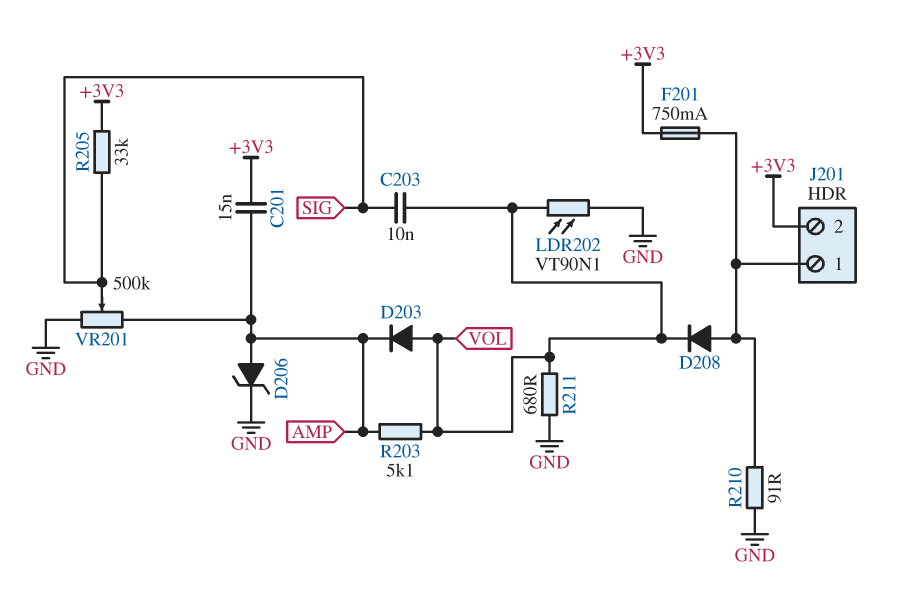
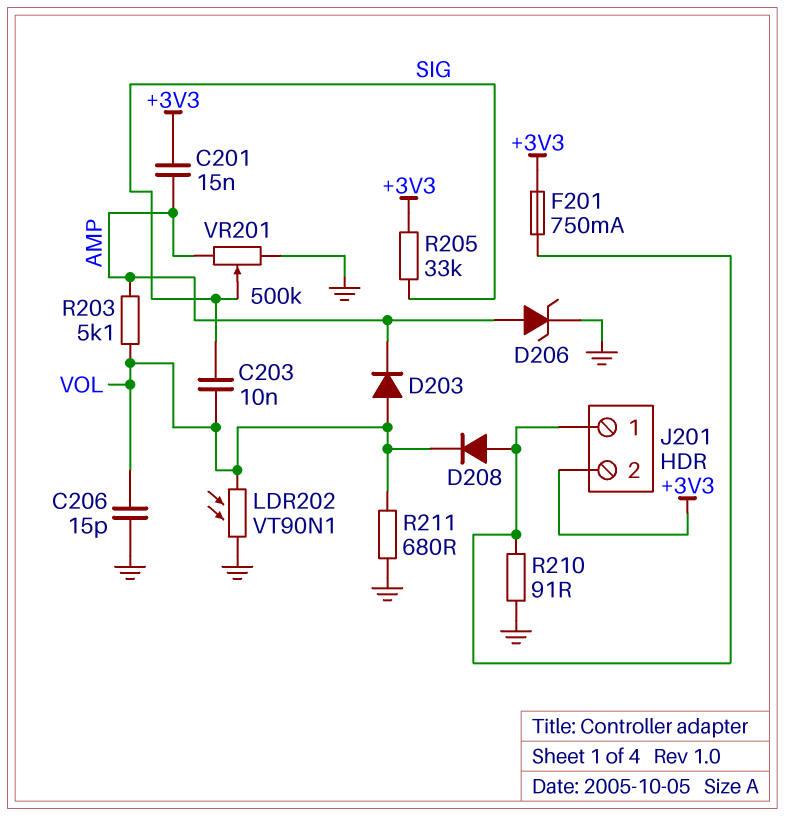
C206: none -> 15pF (GND, VOL)

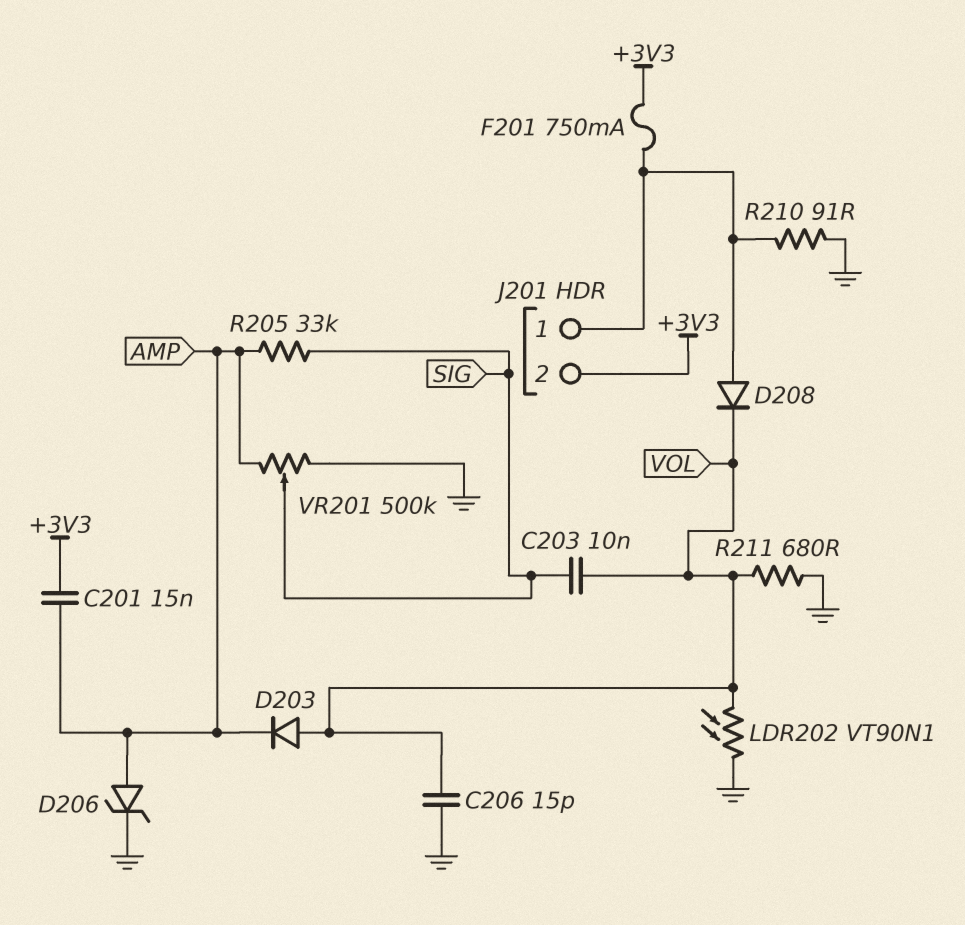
R203: 5.1k (AMP, VOL) -> none
R205: 33k (+3V3, SIG) -> 33k (AMP, SIG)

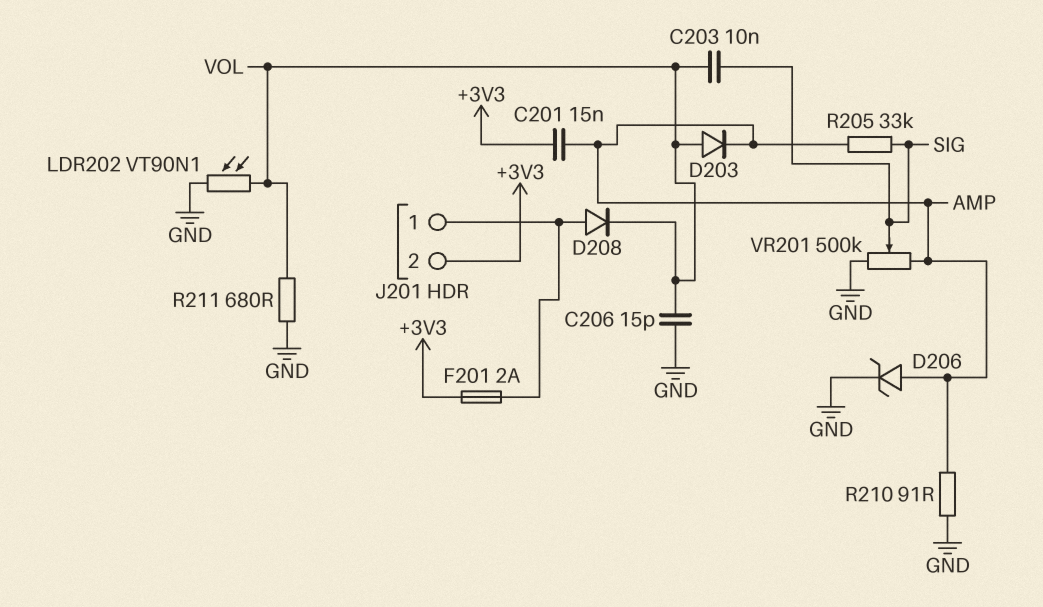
F201: 750mA (+3V3, J201/1) -> 2A (+3V3, J201/1)
R210: 91 (GND, J201/1) -> 91 (AMP, GND)

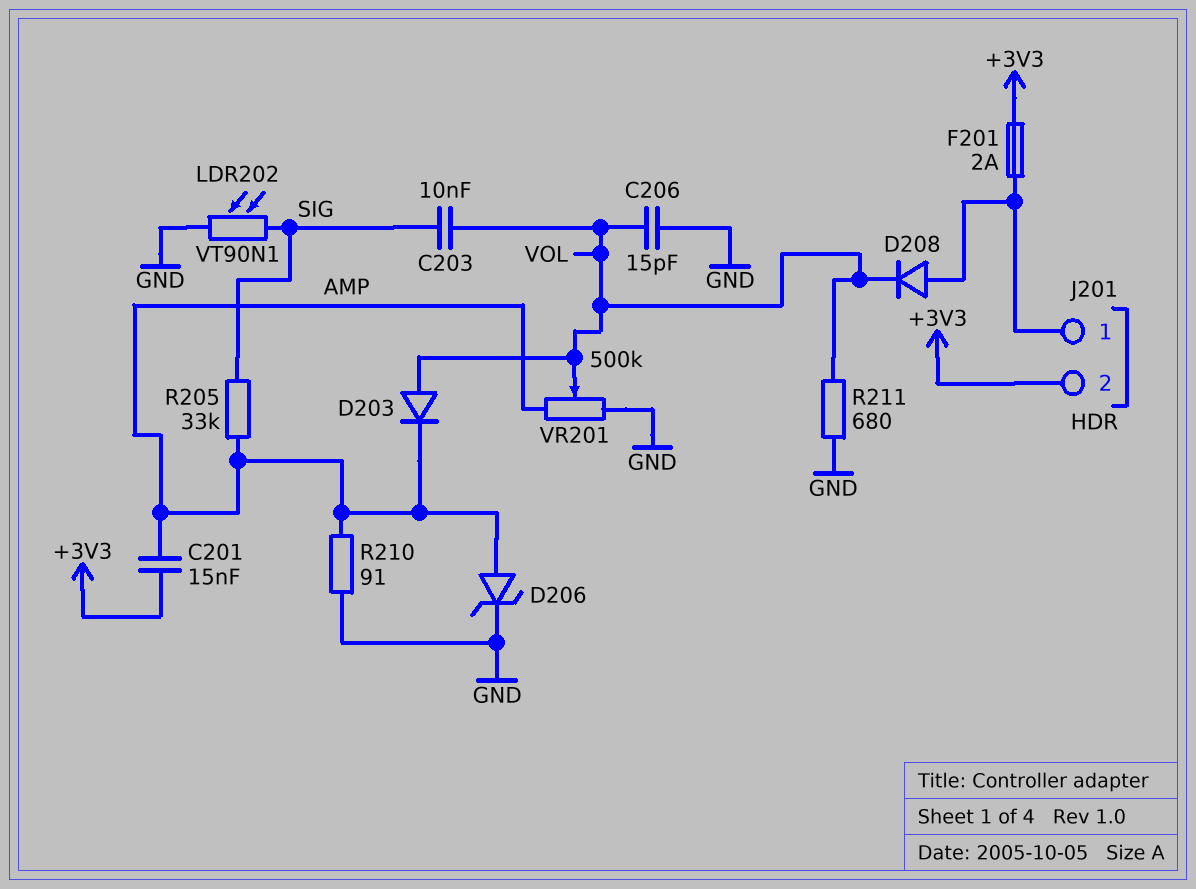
LDR202: VT90N1 (GND, VOL) -> VT90N1 (GND, SIG)
VR201: 500k (AMP, GND, wiper SIG) -> 500k (AMP, GND, wiper VOL)

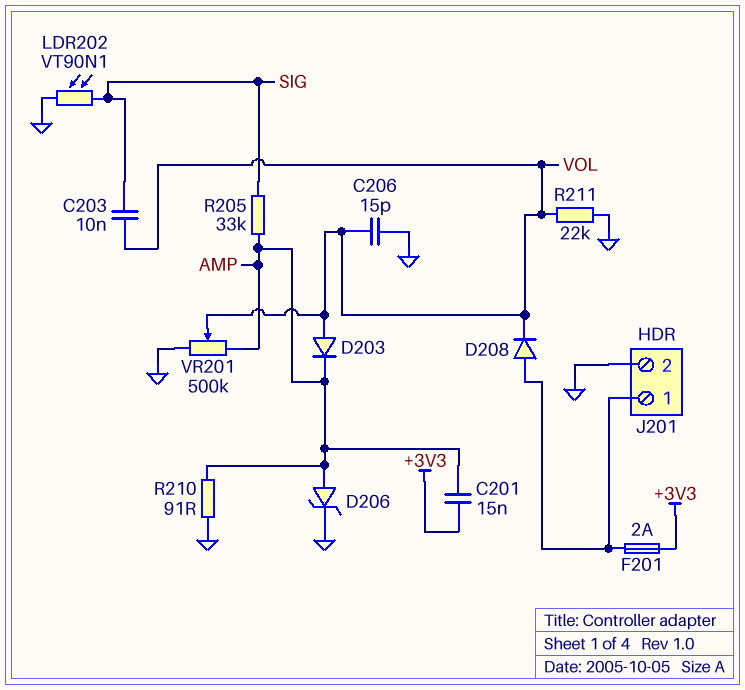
J201 pin 2: +3V3 -> GND
R211: 680 (GND, VOL) -> 22k (GND, VOL)

